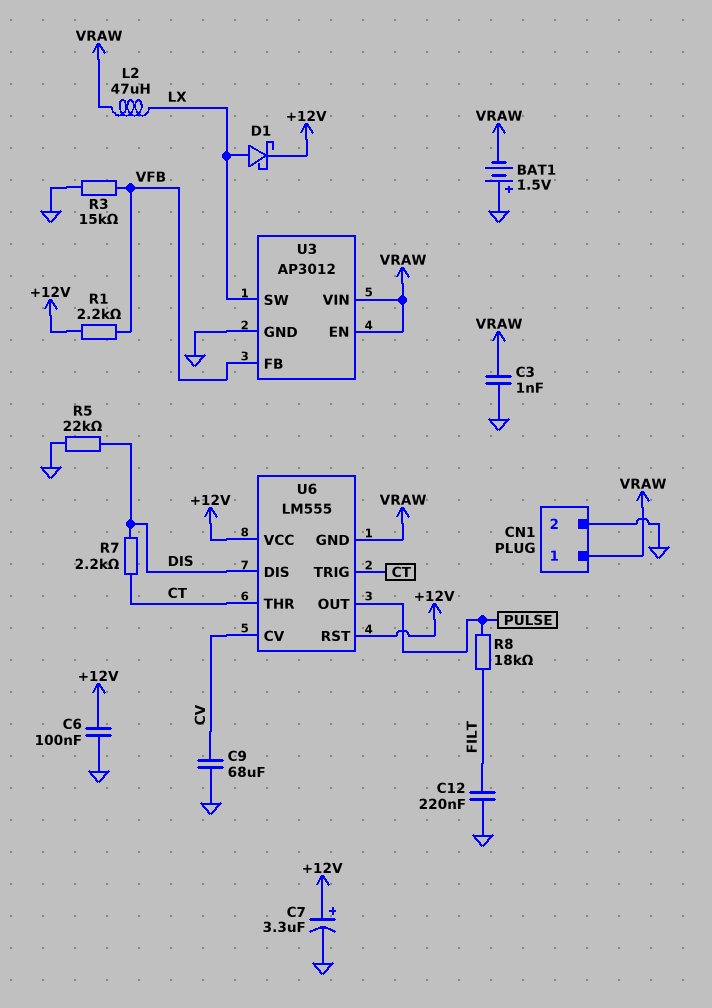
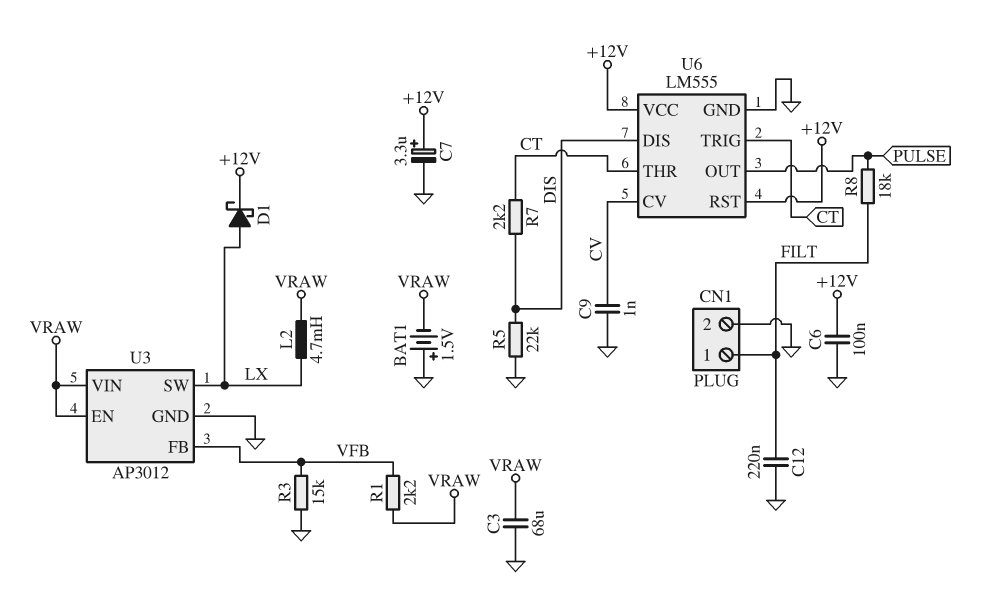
C3: 1nF (GND, VRAW) -> 68uF (GND, VRAW)
C9: 68uF (CV, GND) -> 1nF (CV, GND)
CN1 pin 1: VRAW -> FILT
L2: 47uH (LX, VRAW) -> 4.7mH (LX, VRAW)
R1: 2.2k (+12V, VFB) -> 2.2k (VFB, VRAW)
U6 pin GND: VRAW -> GND

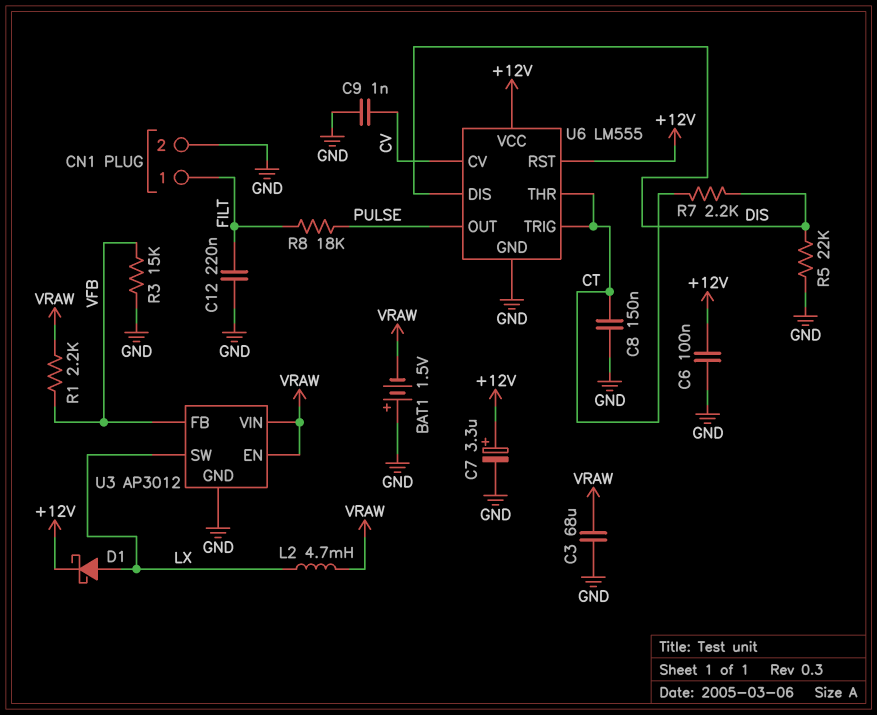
C8: none -> 150nF (CT, GND)

